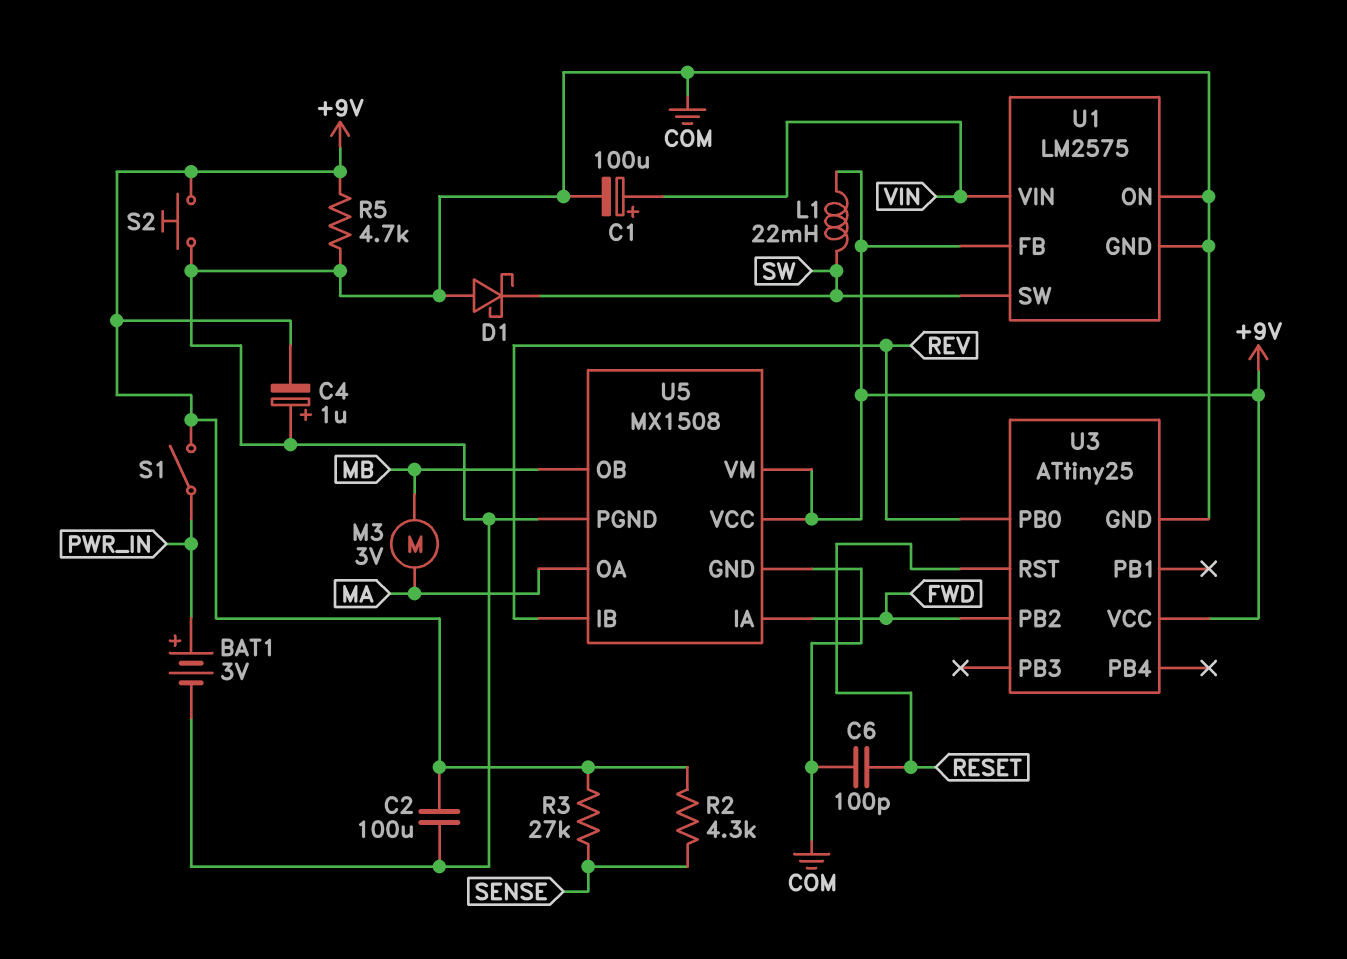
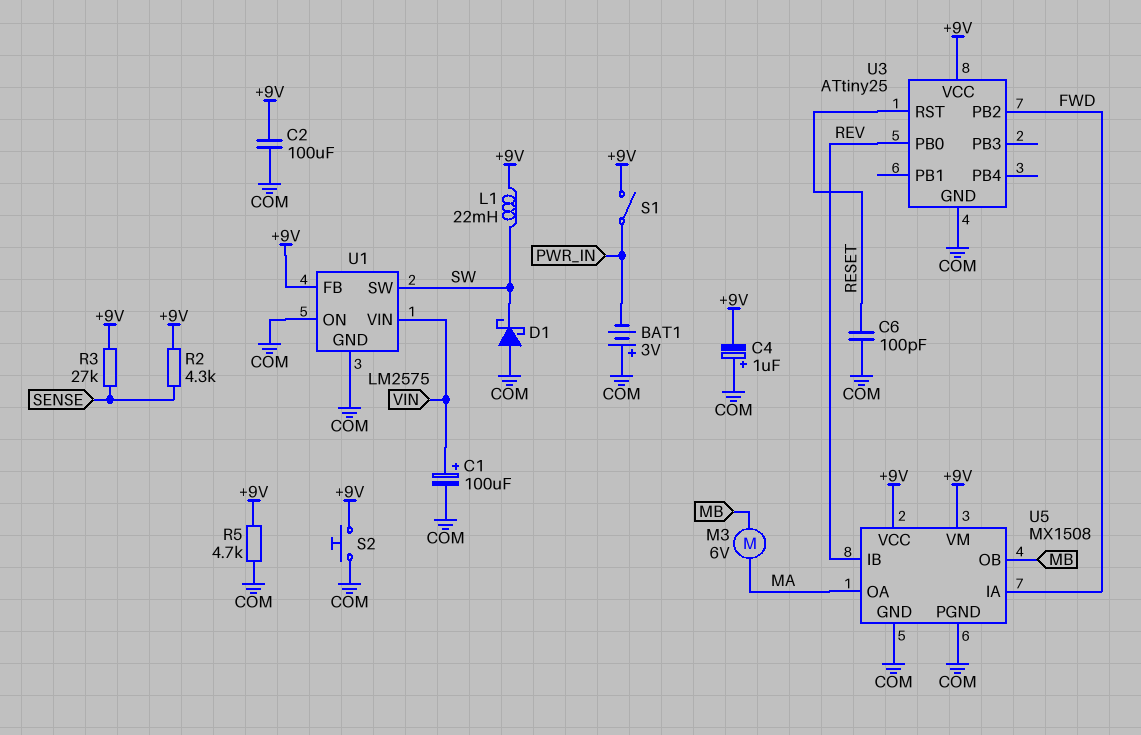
BAT1: 3V (plus PWR_IN, minus COM) -> 3V (plus COM, minus PWR_IN)
M3: motor 3V (MA, MB) -> motor 6V (MA, MB)

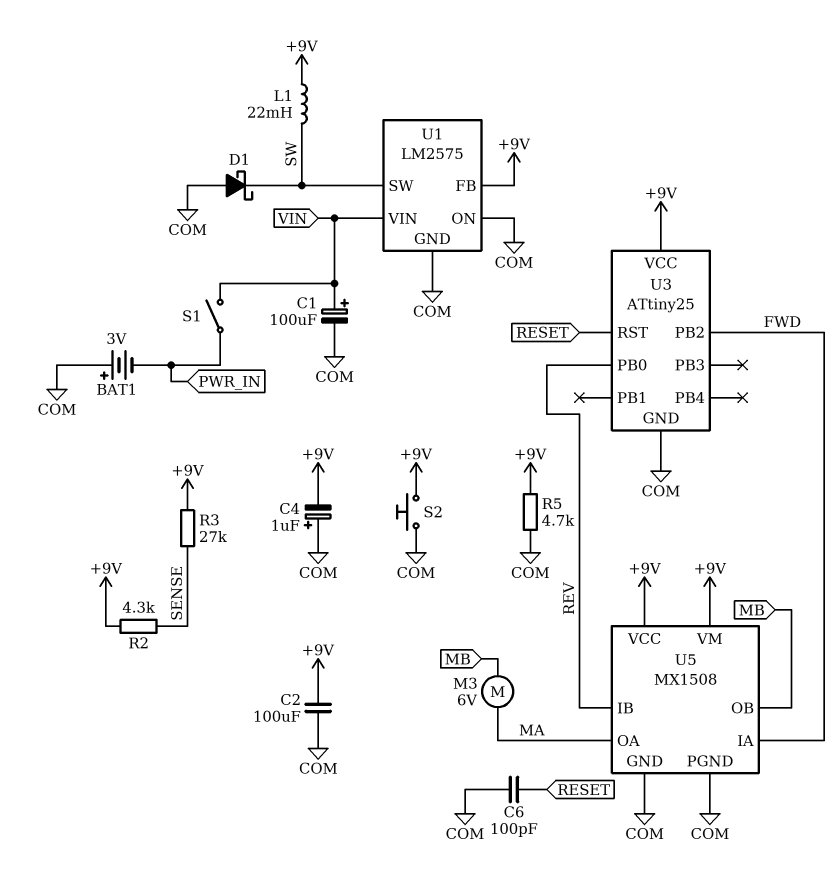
S1: switch (+9V, PWR_IN) -> switch (PWR_IN, VIN)

